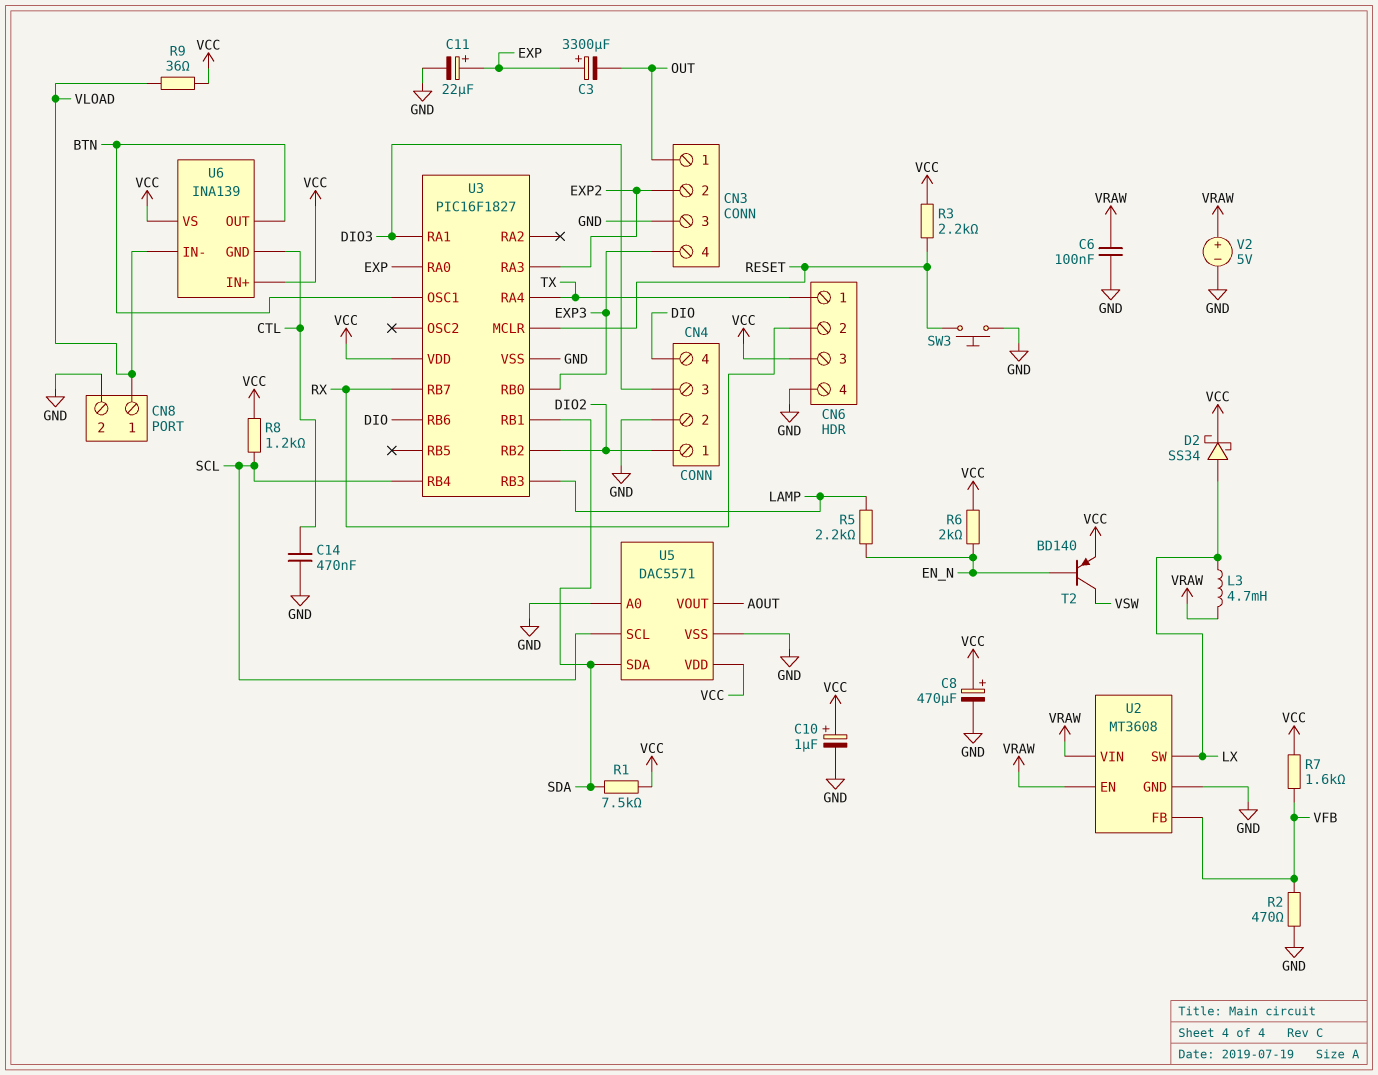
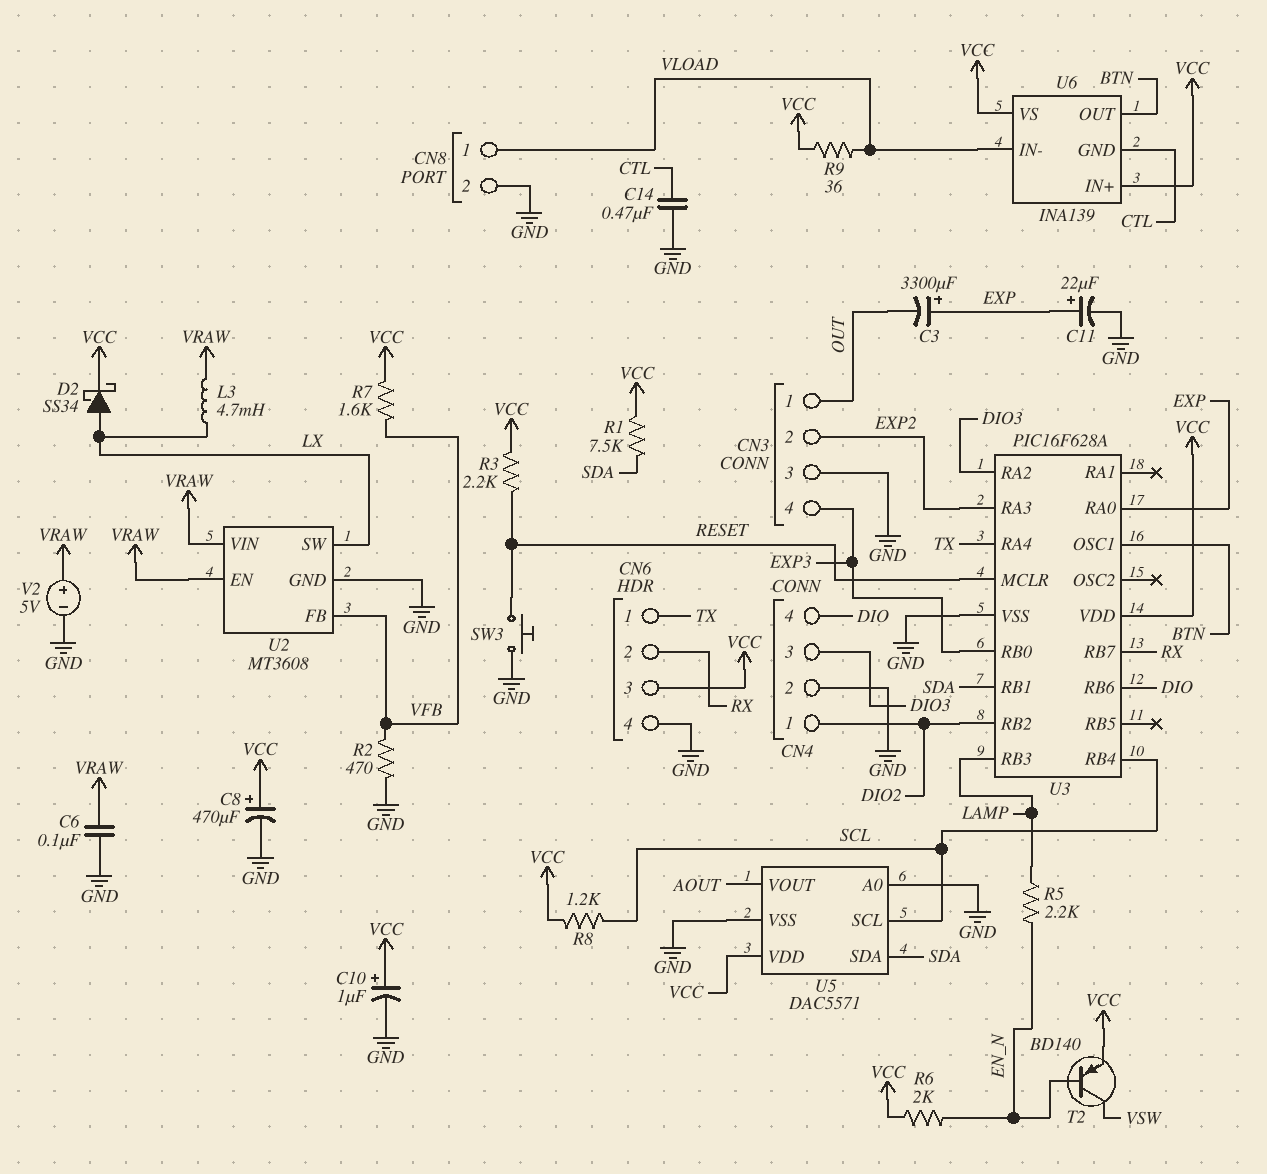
U3: PIC16F1827 -> PIC16F628A
U3 pin RA1: DIO3 -> none
U3 pin RA2: none -> DIO3

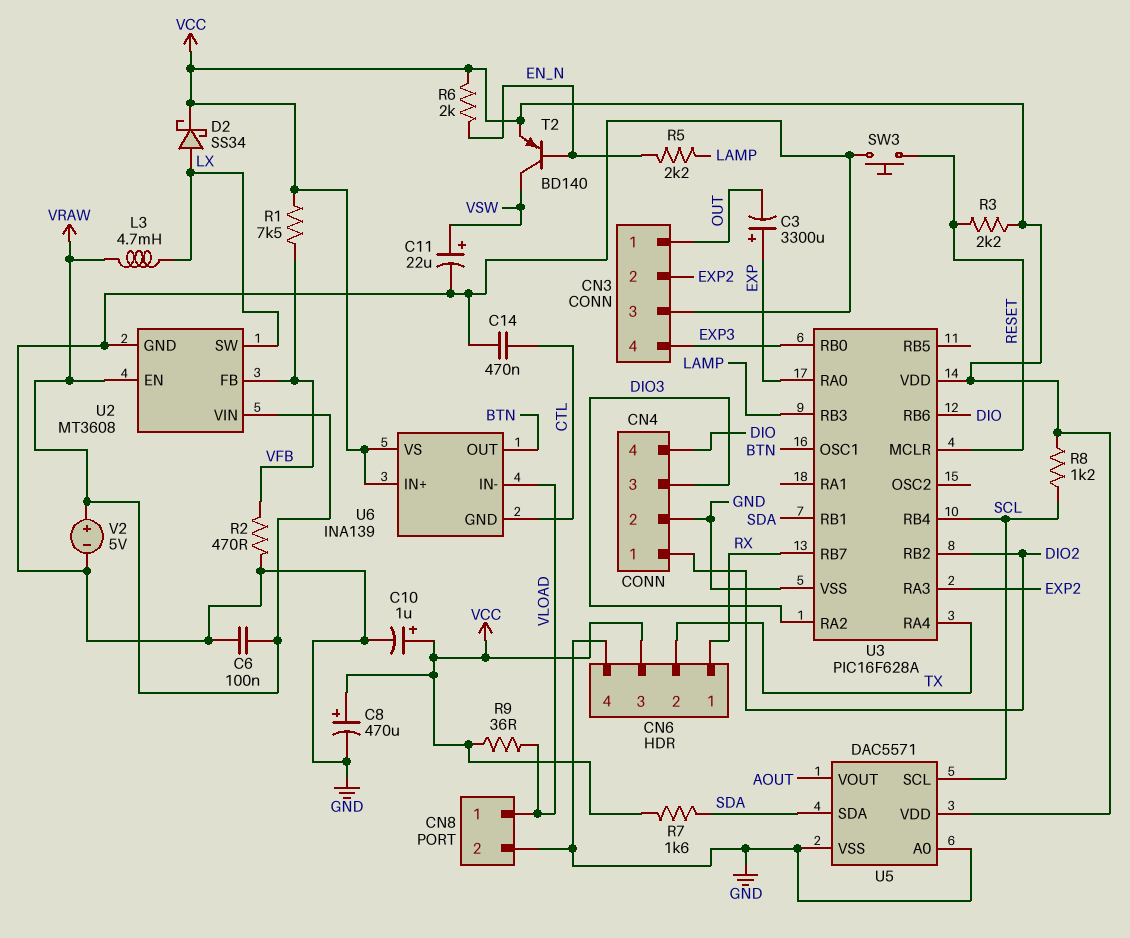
C11: 22uF (plus EXP, minus GND) -> 22uF (plus VSW, minus GND)
CN6 pin 1: TX -> RX
CN6 pin 2: RX -> TX
R1: 7.5k (SDA, VCC) -> 7.5k (VCC, VFB)
R7: 1.6k (VCC, VFB) -> 1.6k (SDA, VCC)

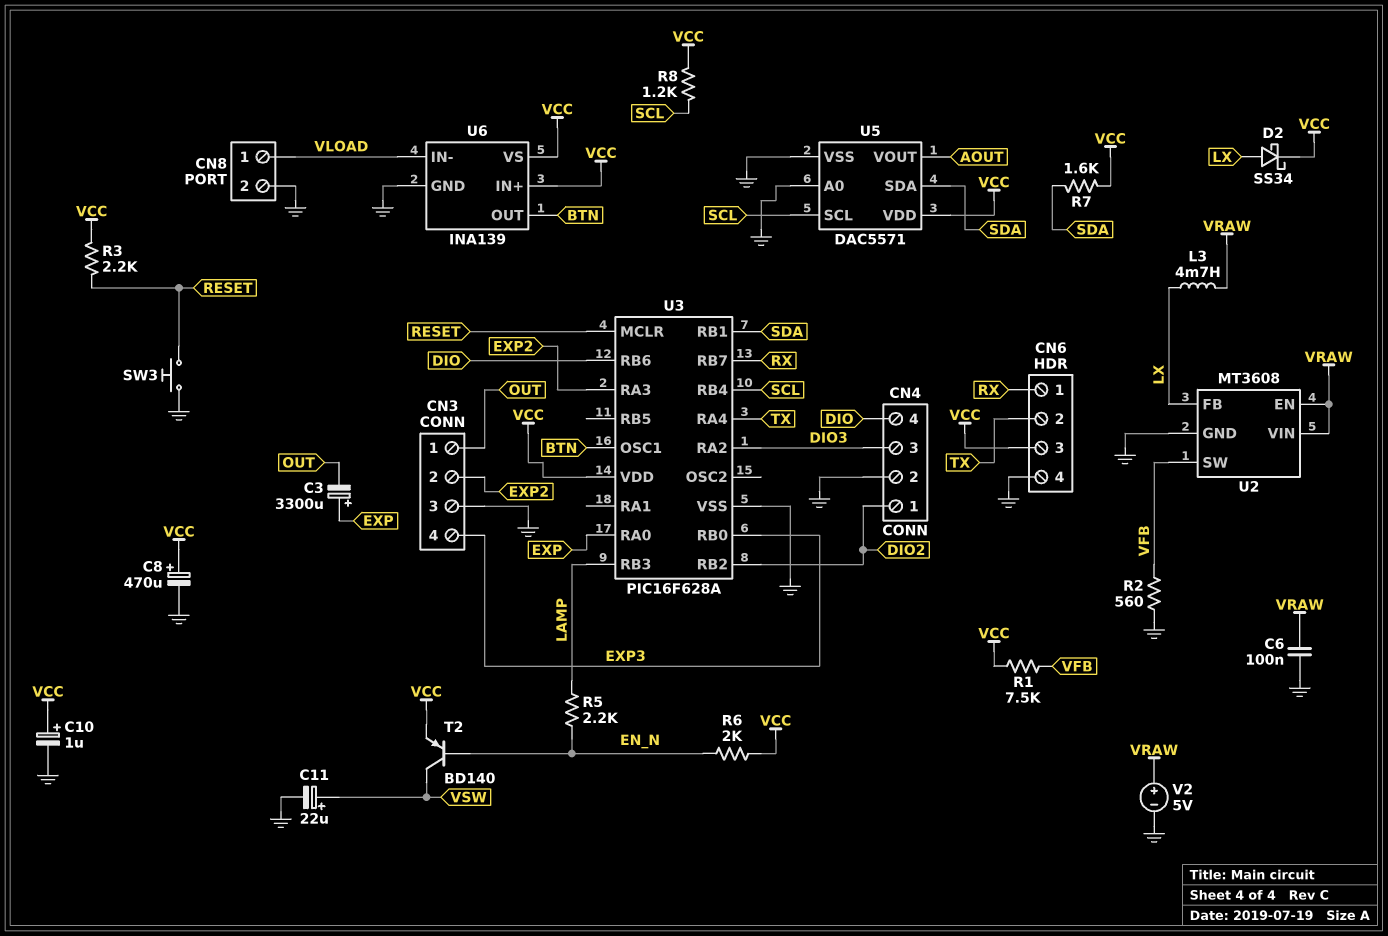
C14: 470nF (CTL, GND) -> none
R2: 470 (GND, VFB) -> 560 (GND, VFB)
R9: 36 (VCC, VLOAD) -> none
U2 pin FB: VFB -> LX
U2 pin SW: LX -> VFB
U6 pin GND: CTL -> GND

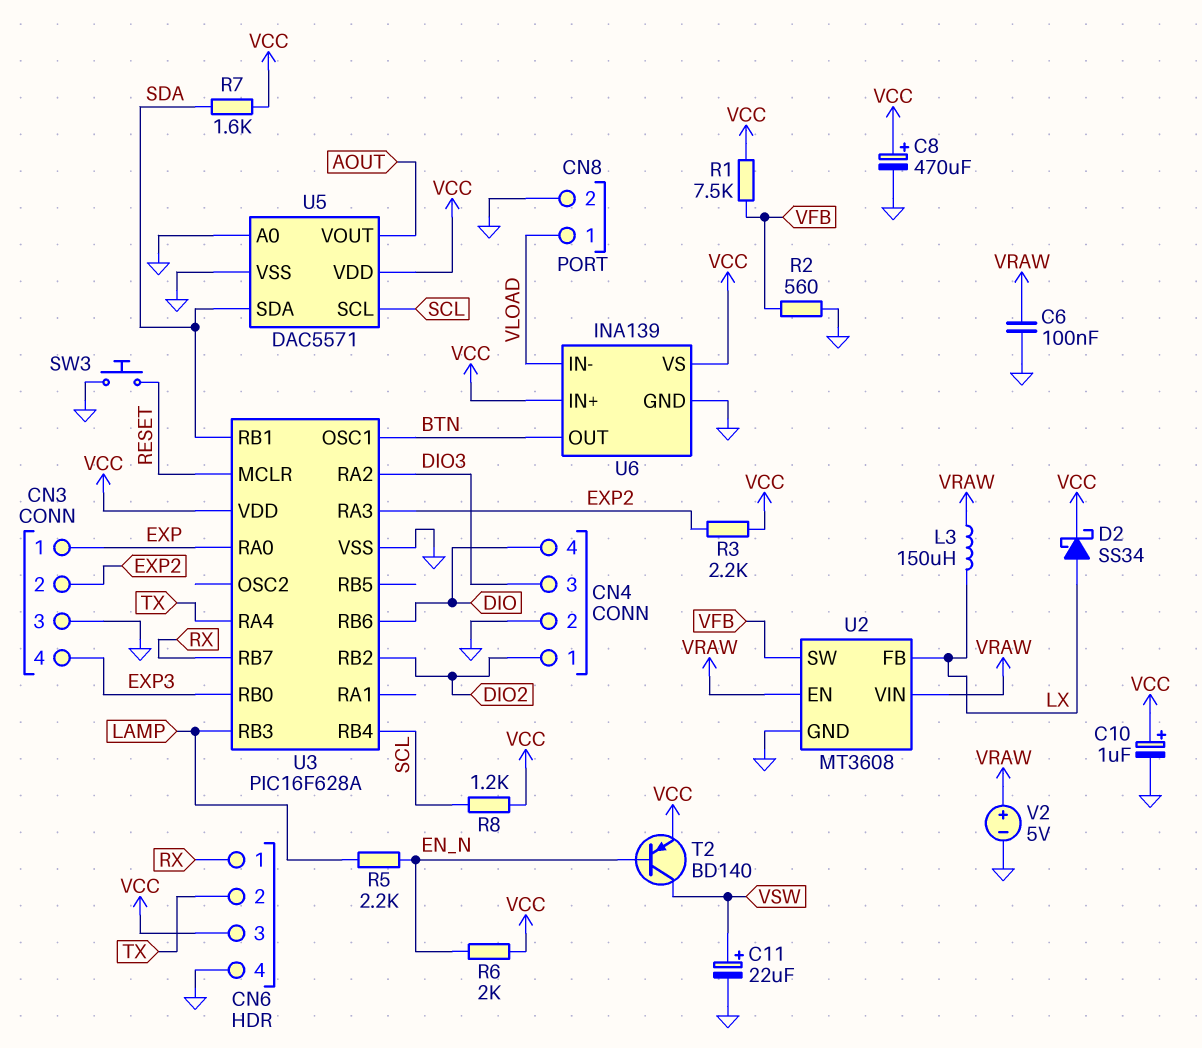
C3: 3300uF (plus EXP, minus OUT) -> none
CN3 pin 1: OUT -> EXP
L3: 4.7mH (LX, VRAW) -> 150uH (LX, VRAW)
R3: 2.2k (RESET, VCC) -> 2.2k (EXP2, VCC)

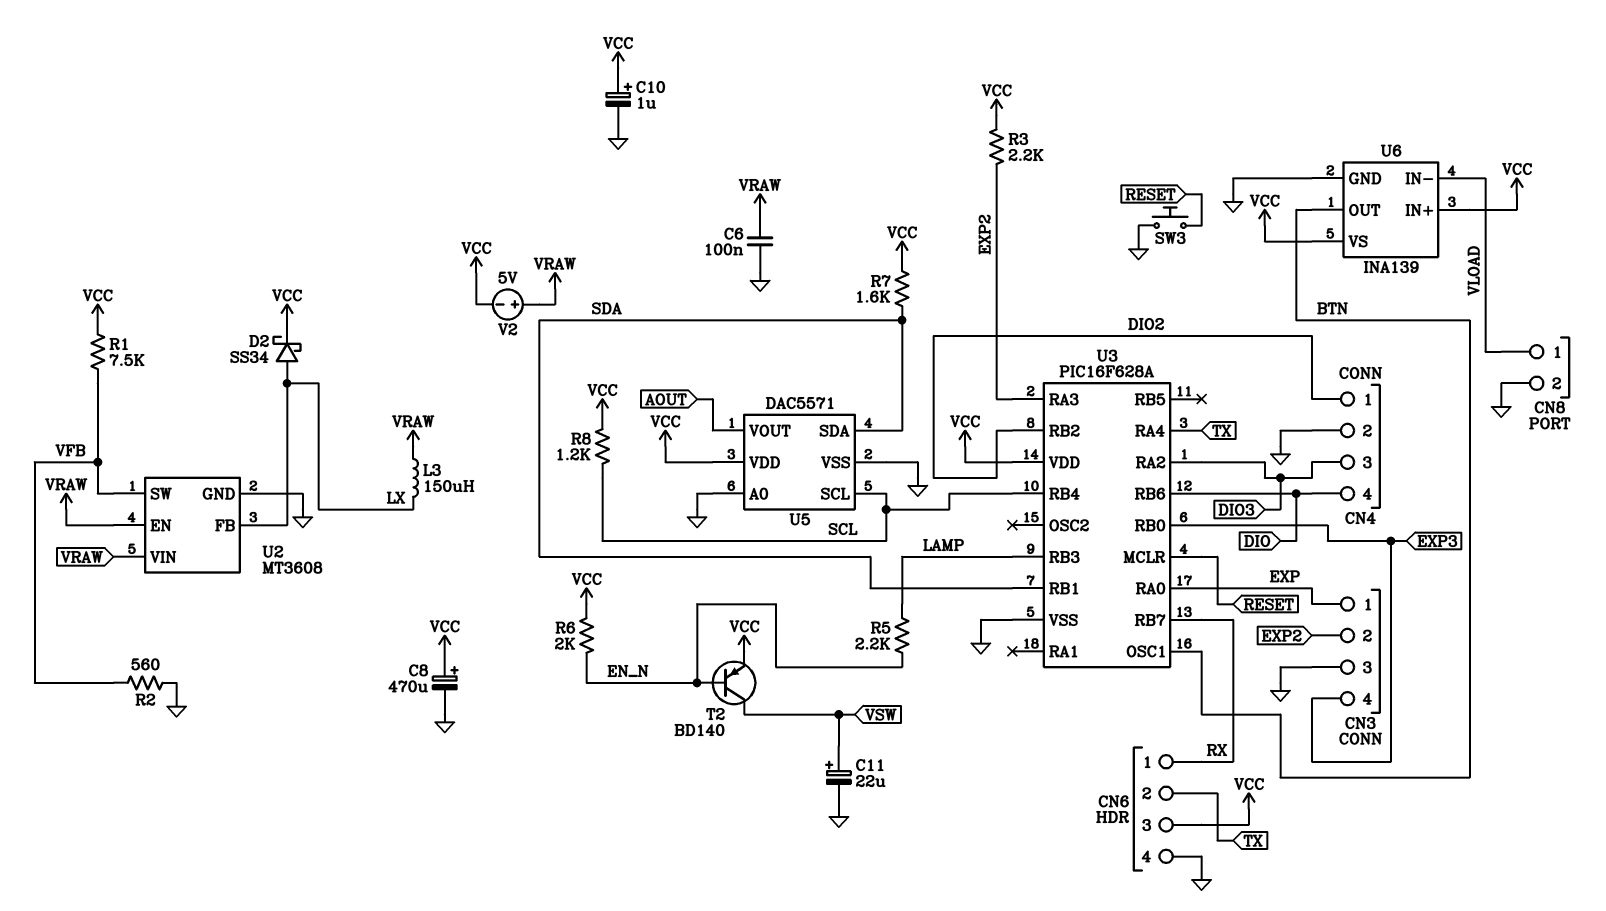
V2: 5V (plus VRAW, minus GND) -> 5V (plus VRAW, minus VCC)

